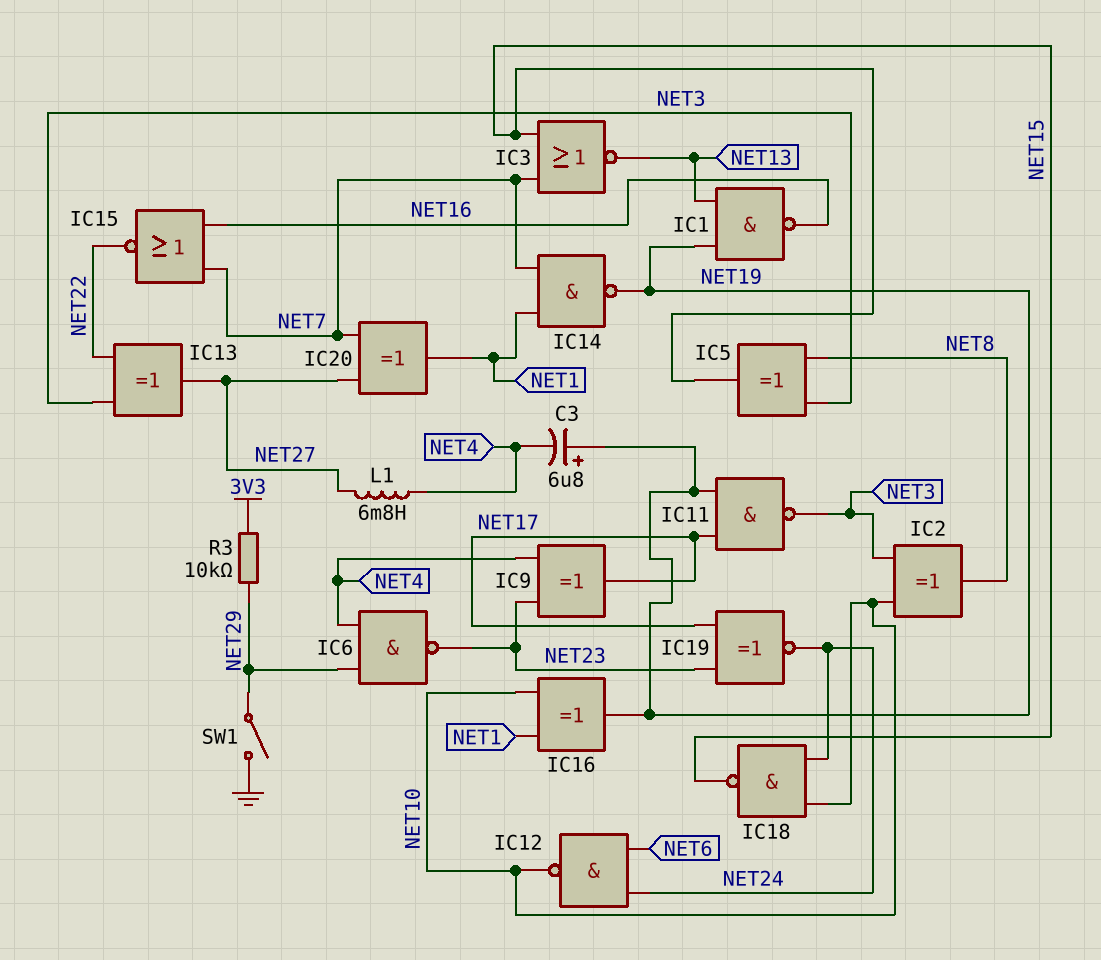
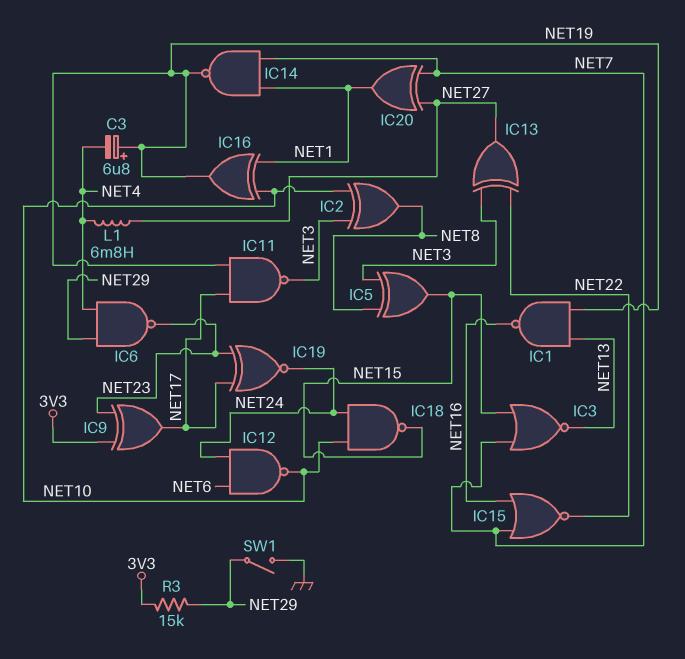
IC9: XOR (in NET4, in NET23, out NET17) -> XOR (in 3V3, in NET23, out NET17)
R3: 10k (3V3, NET29) -> 15k (3V3, NET29)

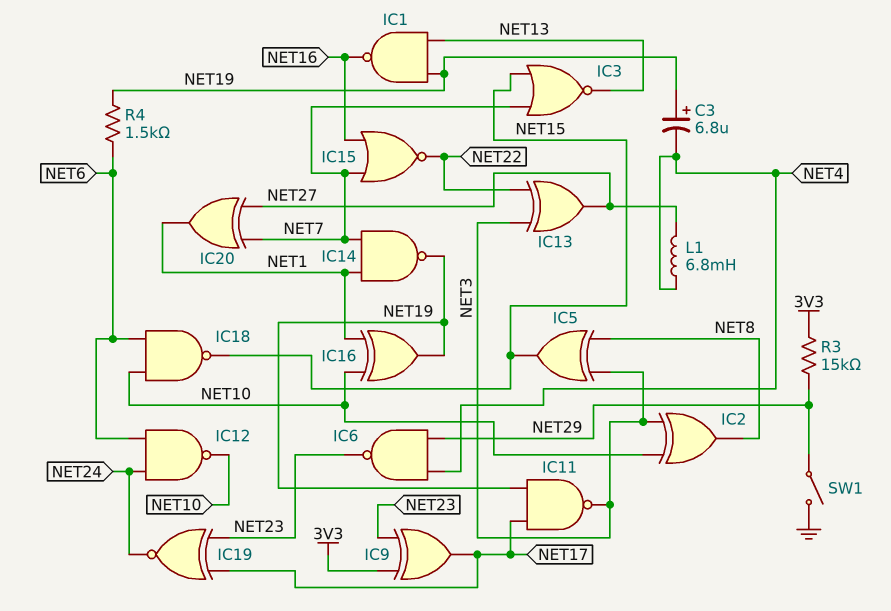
IC18: NAND (in NET10, in NET24, out NET15) -> NAND (in NET6, in NET10, out NET15)
R4: none -> 1.5k (NET6, NET19)

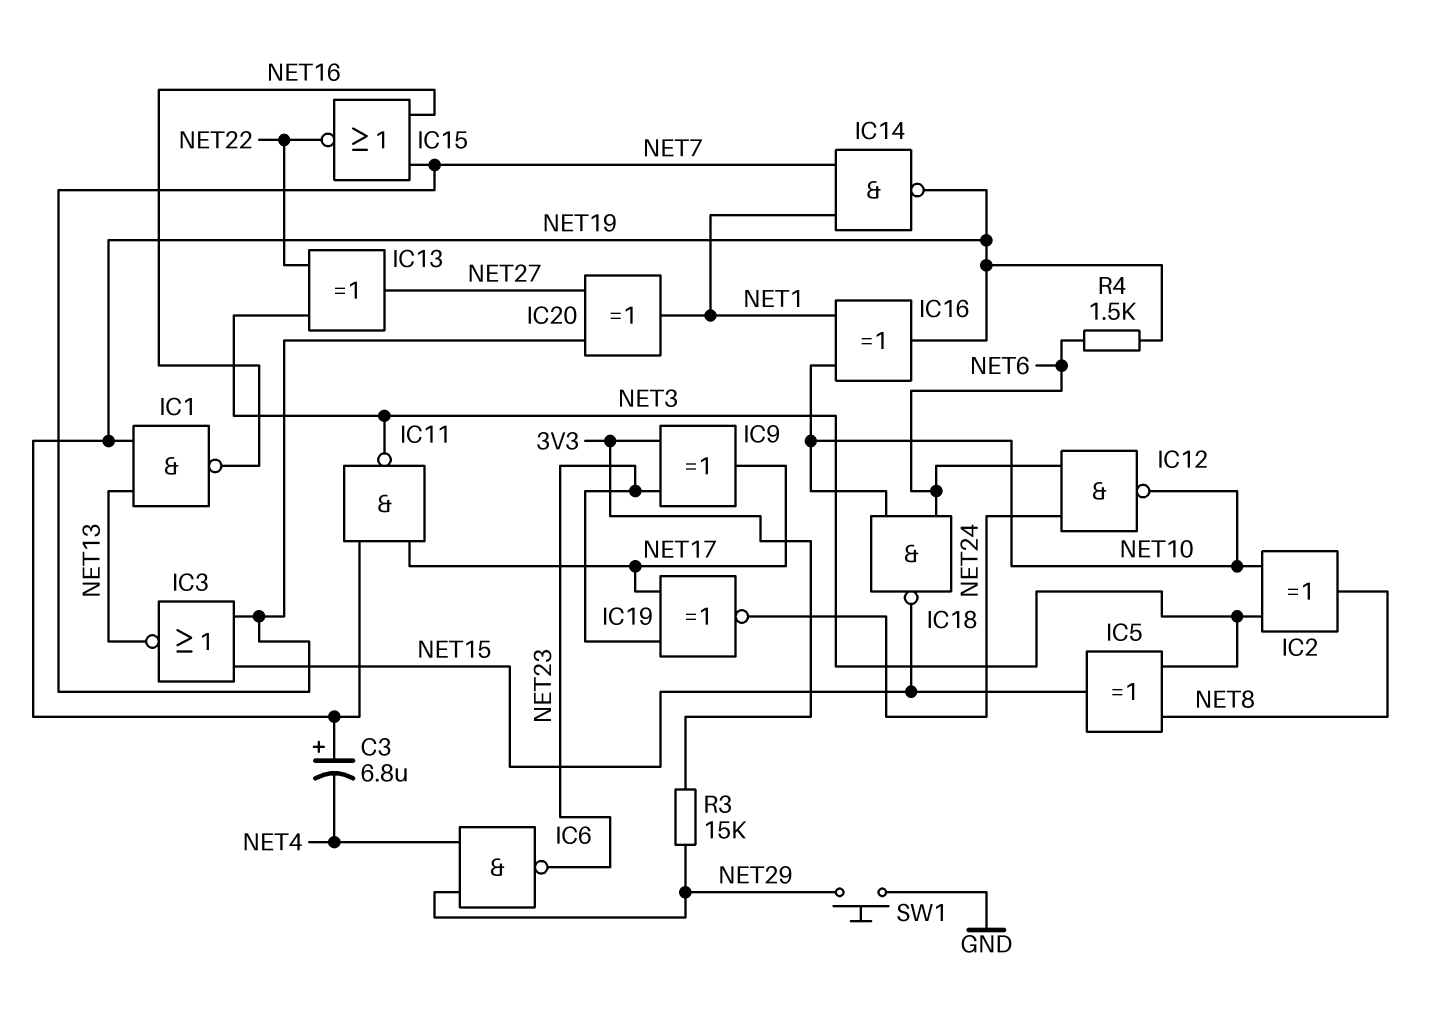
L1: 6.8mH (NET4, NET27) -> none
SW1: switch (GND, NET29) -> button (GND, NET29)

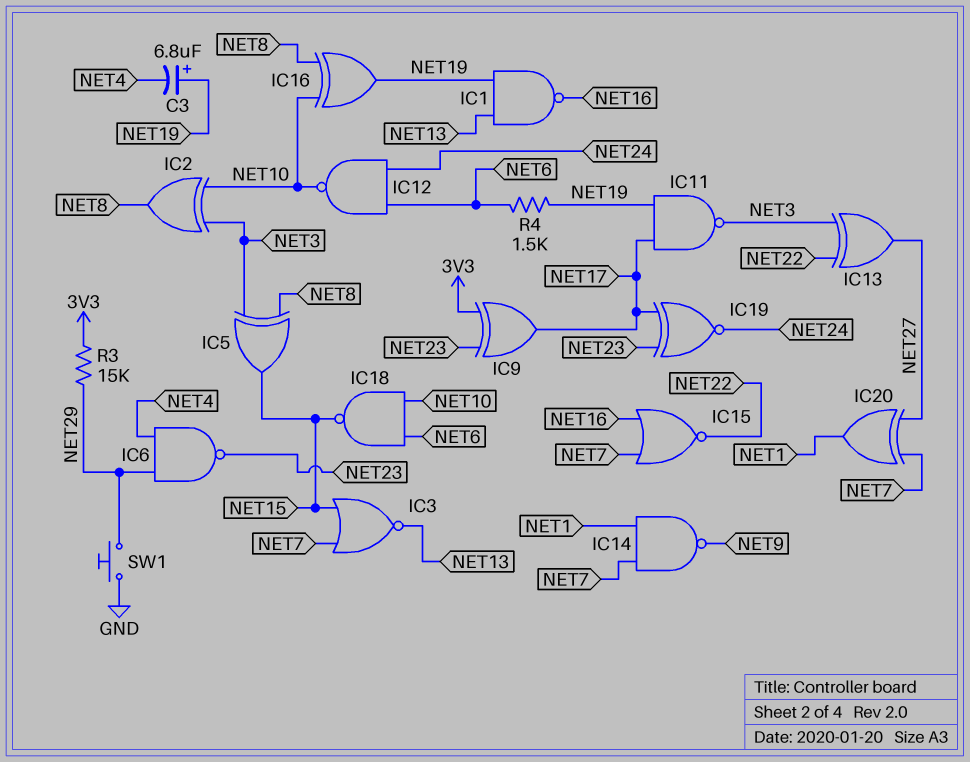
IC14: NAND (in NET1, in NET7, out NET19) -> NAND (in NET1, in NET7, out NET9)
IC16: XOR (in NET1, in NET10, out NET19) -> XOR (in NET8, in NET10, out NET19)

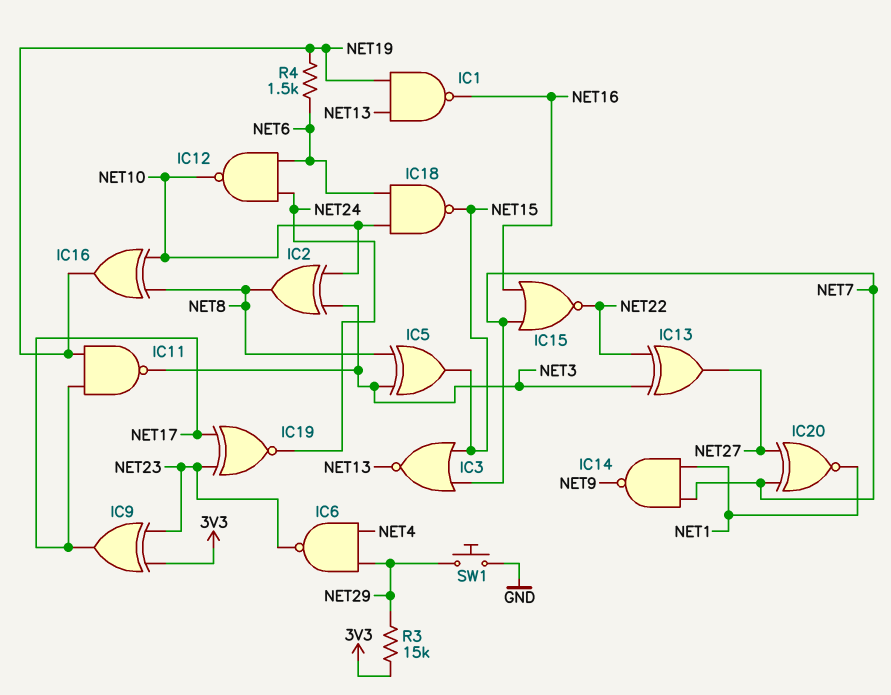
C3: 6.8uF (plus NET19, minus NET4) -> none
IC20: XOR (in NET7, in NET27, out NET1) -> XNOR (in NET7, in NET27, out NET1)

